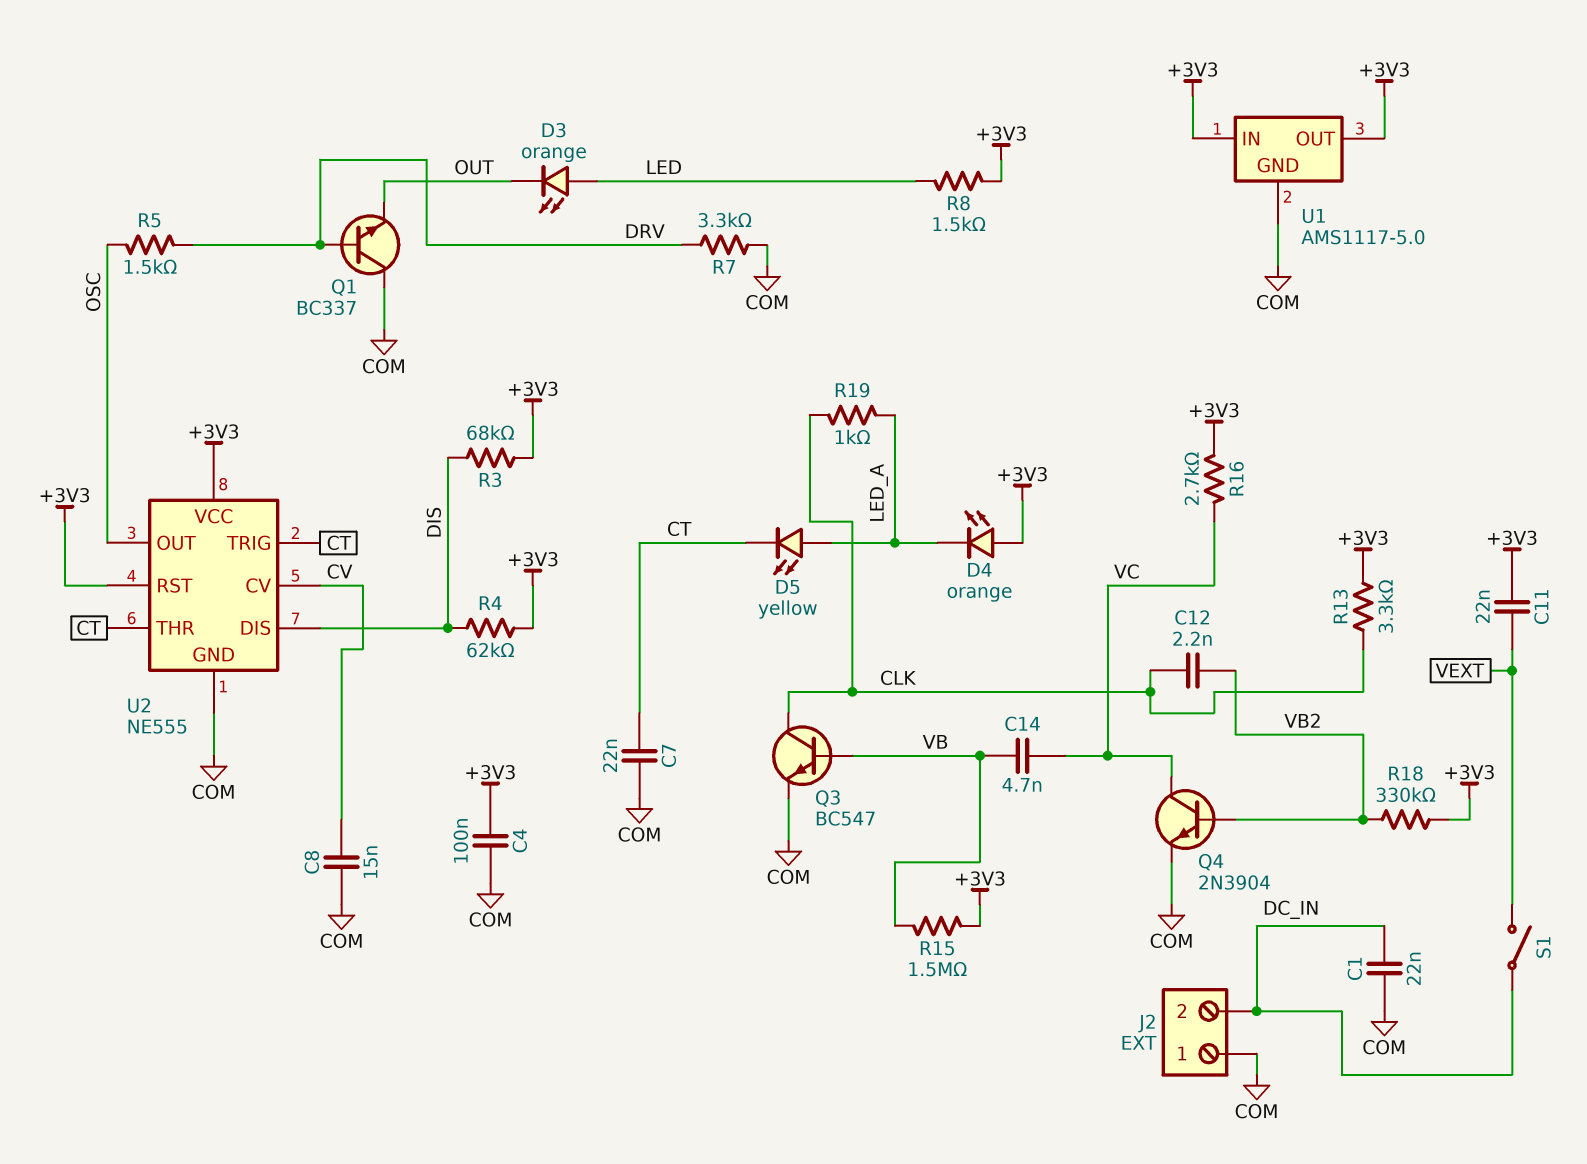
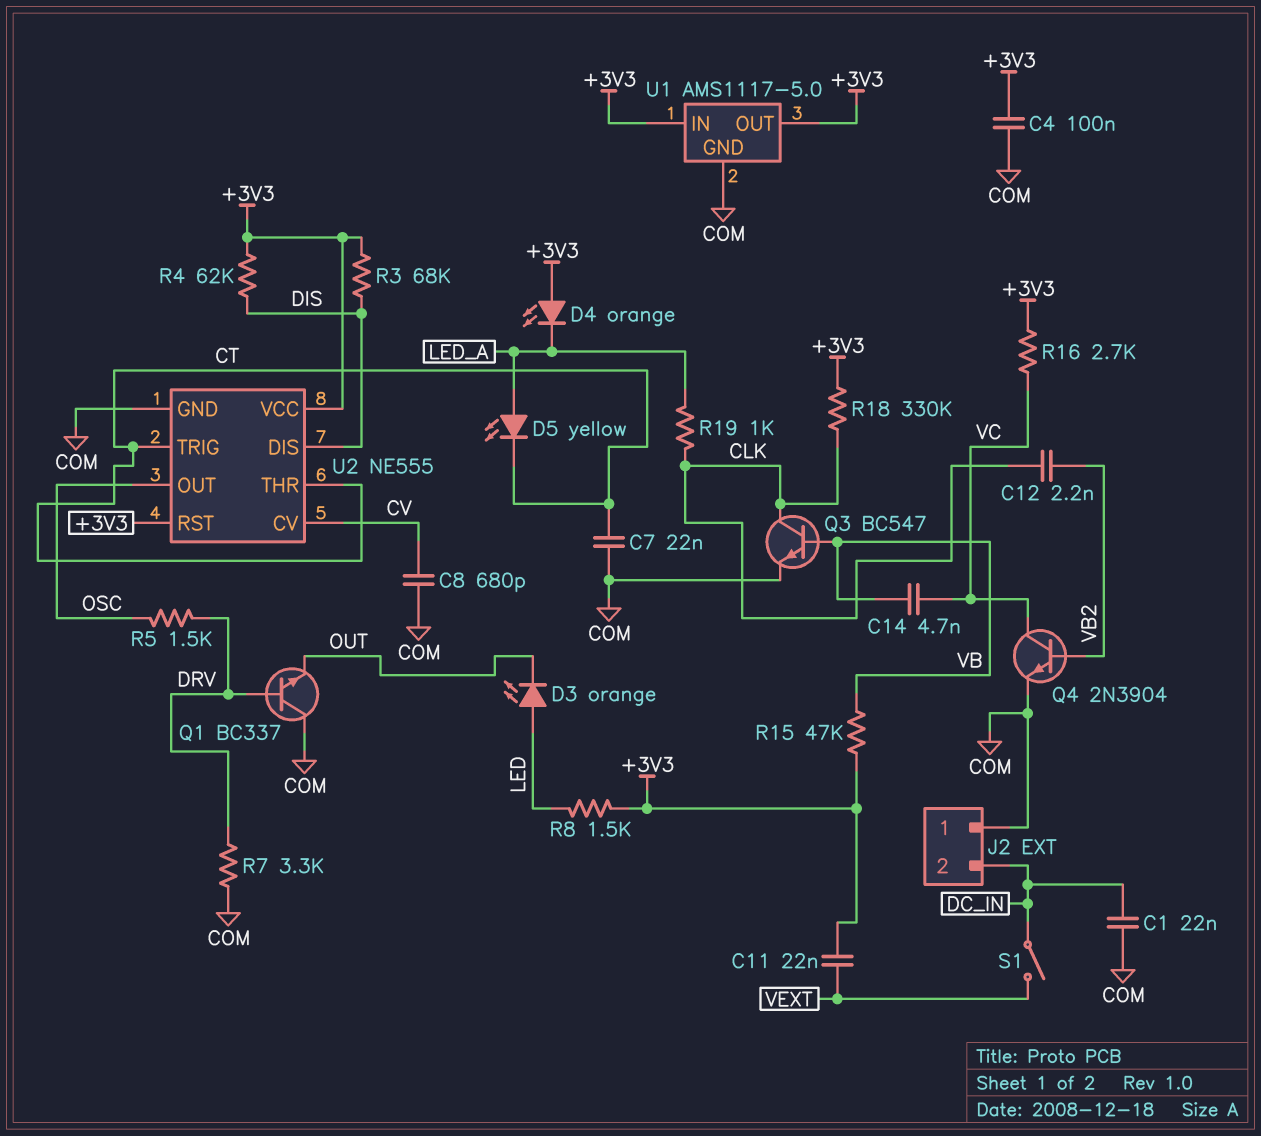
C8: 15nF (COM, CV) -> 680pF (COM, CV)
R13: 3.3k (+3V3, CLK) -> none
R15: 1.5M (+3V3, VB) -> 47k (+3V3, VB)
R18: 330k (+3V3, VB2) -> 330k (+3V3, CLK)

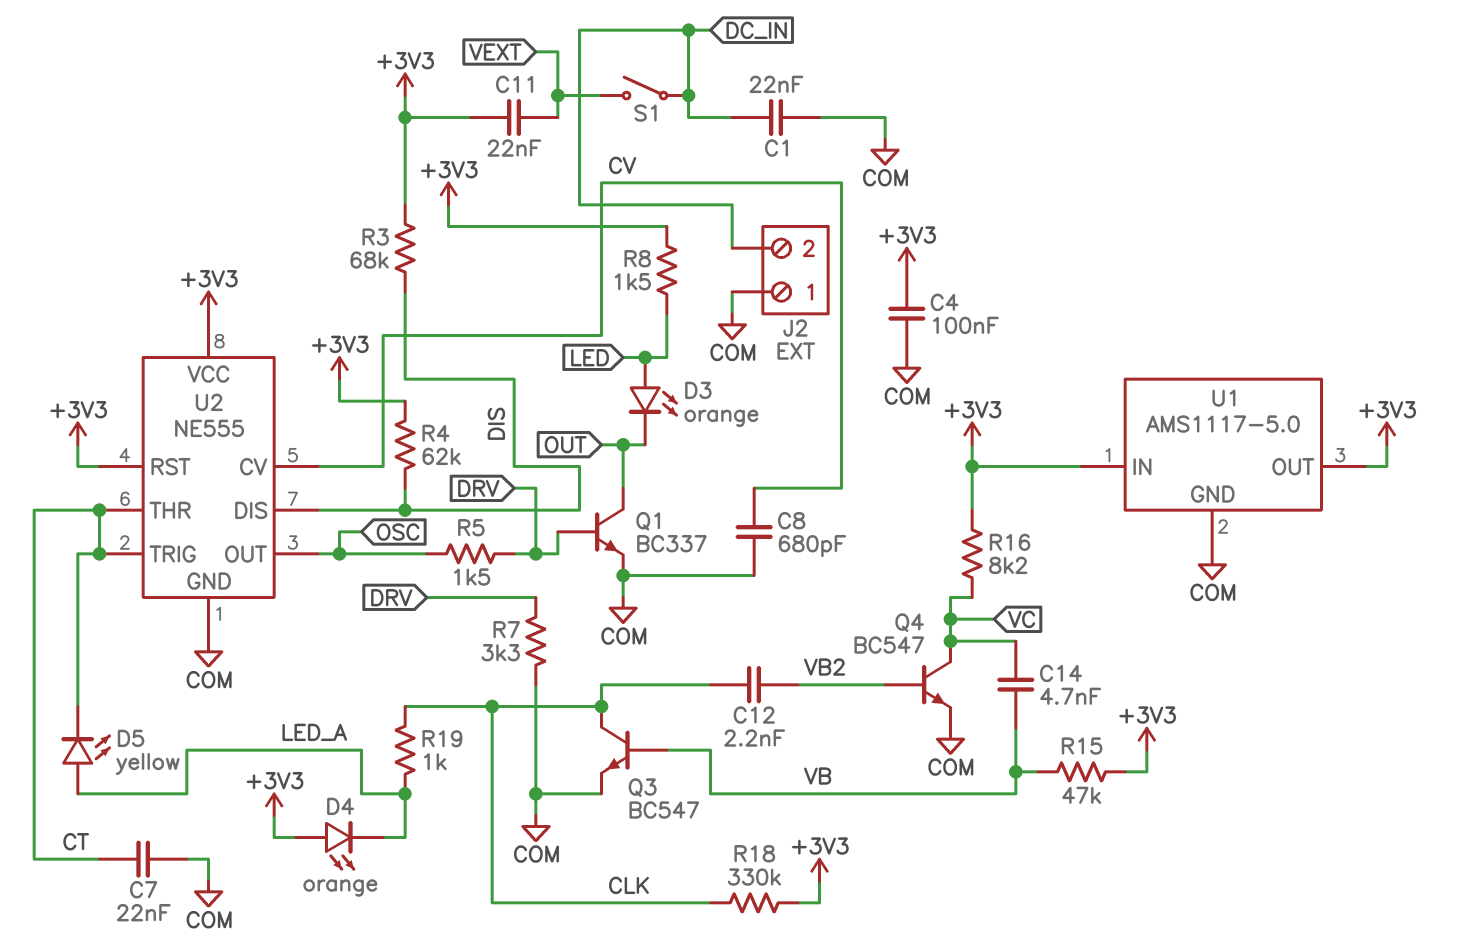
Q1: NPN BC337 (B DRV, C COM, E OUT) -> NPN BC337 (B DRV, C OUT, E COM)
Q4: NPN 2N3904 (B VB2, C VC, E COM) -> NPN BC547 (B VB2, C VC, E COM)
R16: 2.7k (+3V3, VC) -> 8.2k (+3V3, VC)

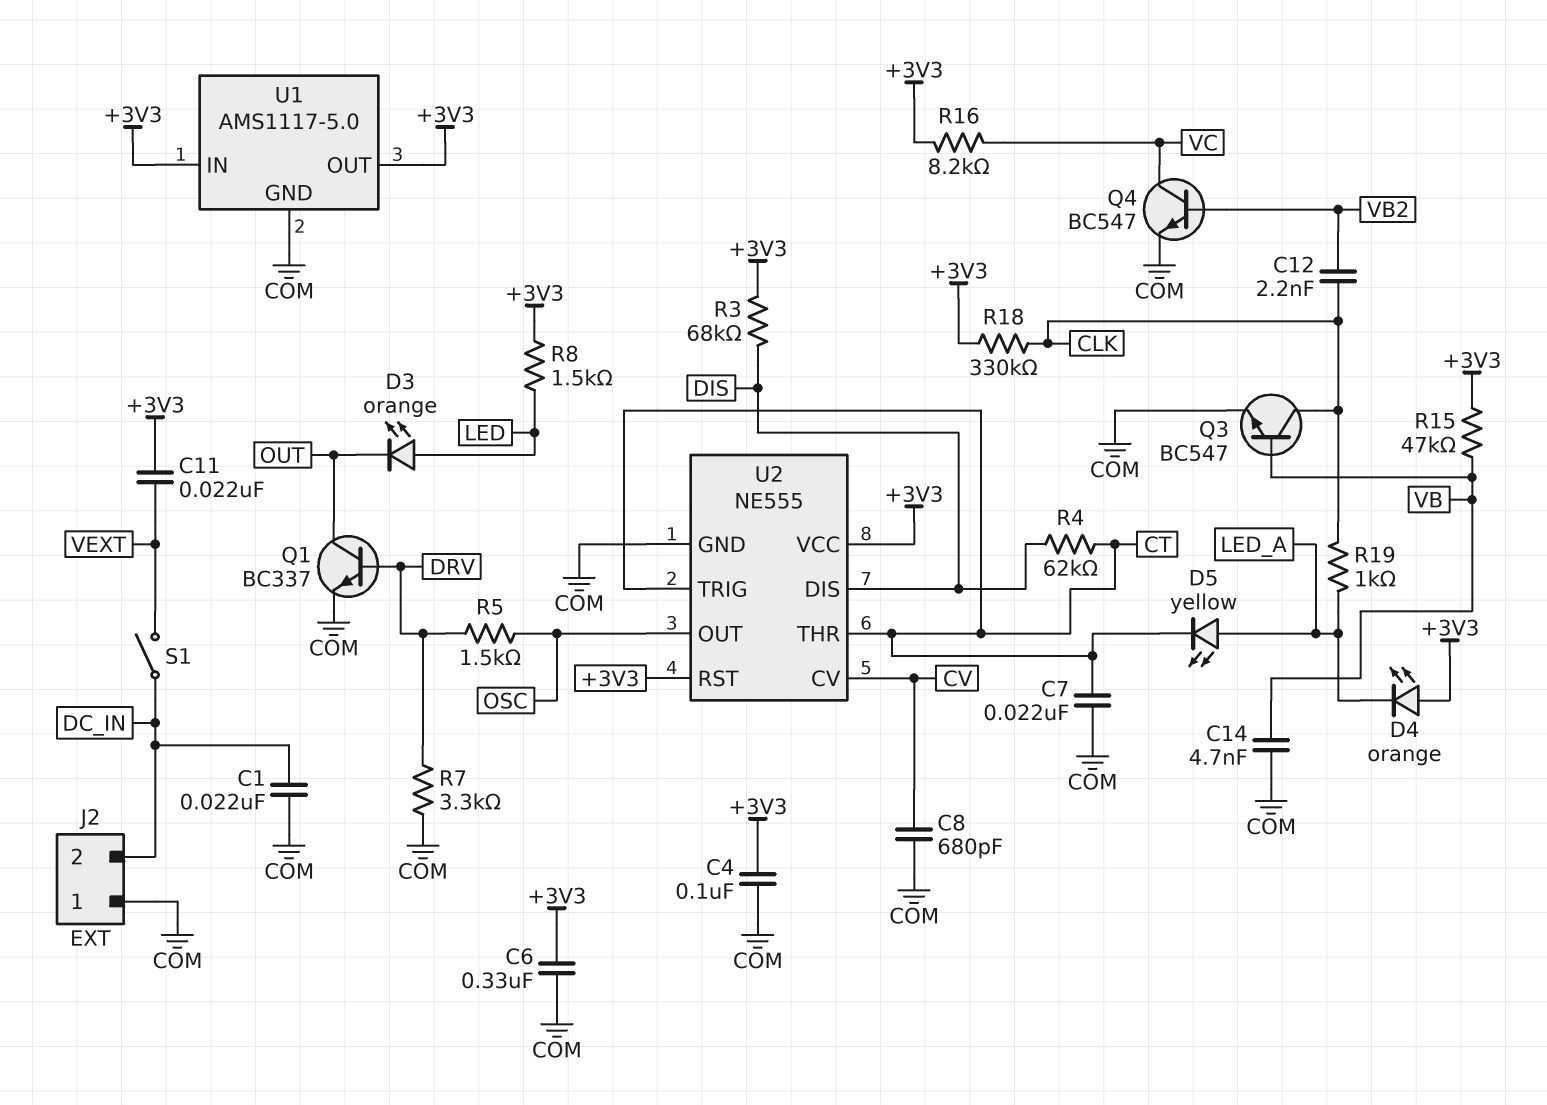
C6: none -> 330nF (+3V3, COM)
C14: 4.7nF (VB, VC) -> 4.7nF (COM, VB)
R4: 62k (+3V3, DIS) -> 62k (CT, DIS)

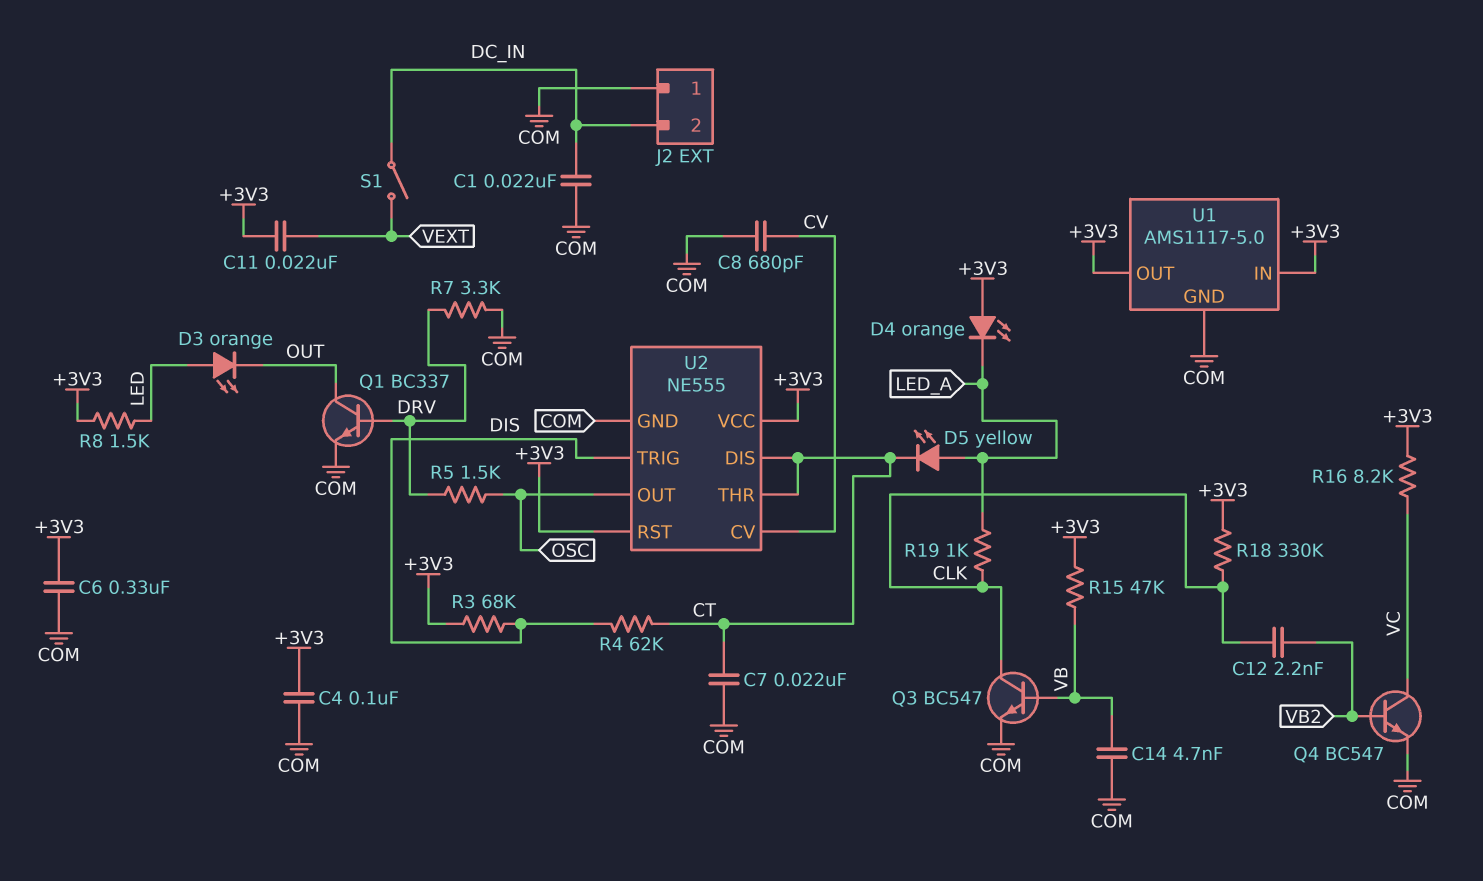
U2 pin DIS: DIS -> CT
U2 pin TRIG: CT -> DIS

